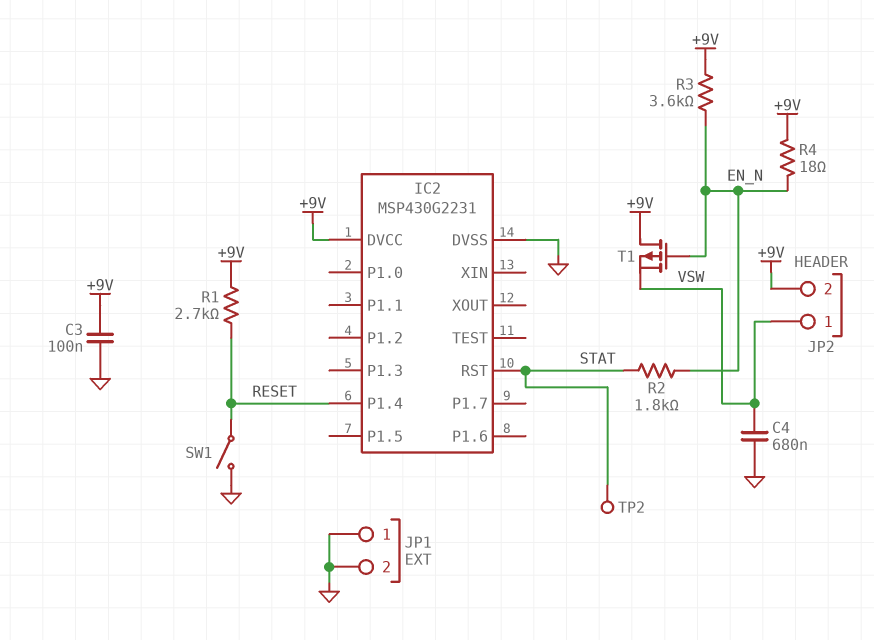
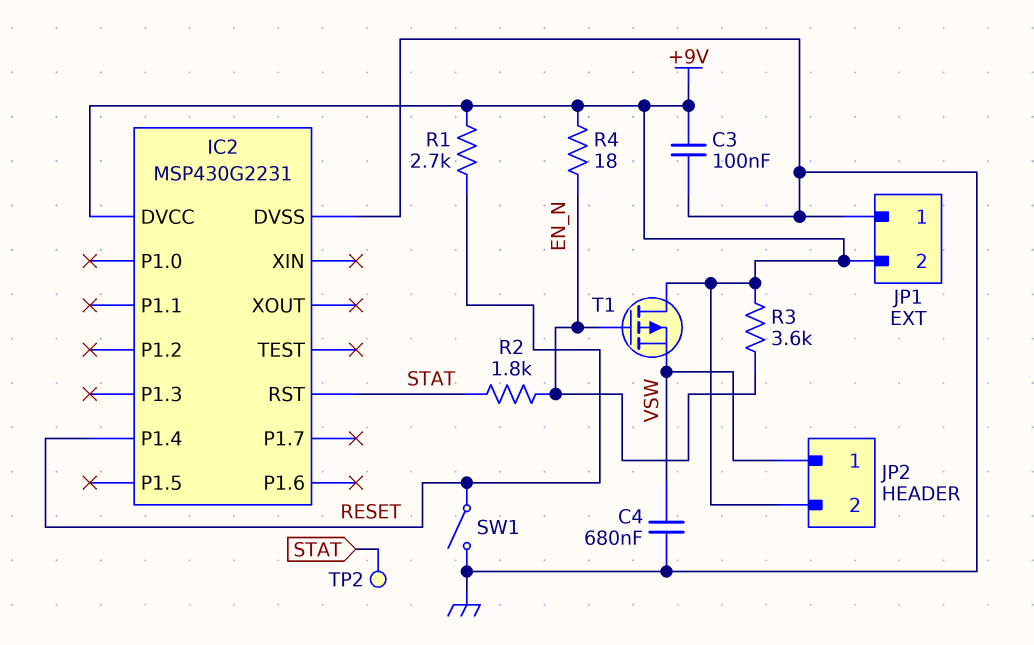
JP1 pin 2: GND -> +9V

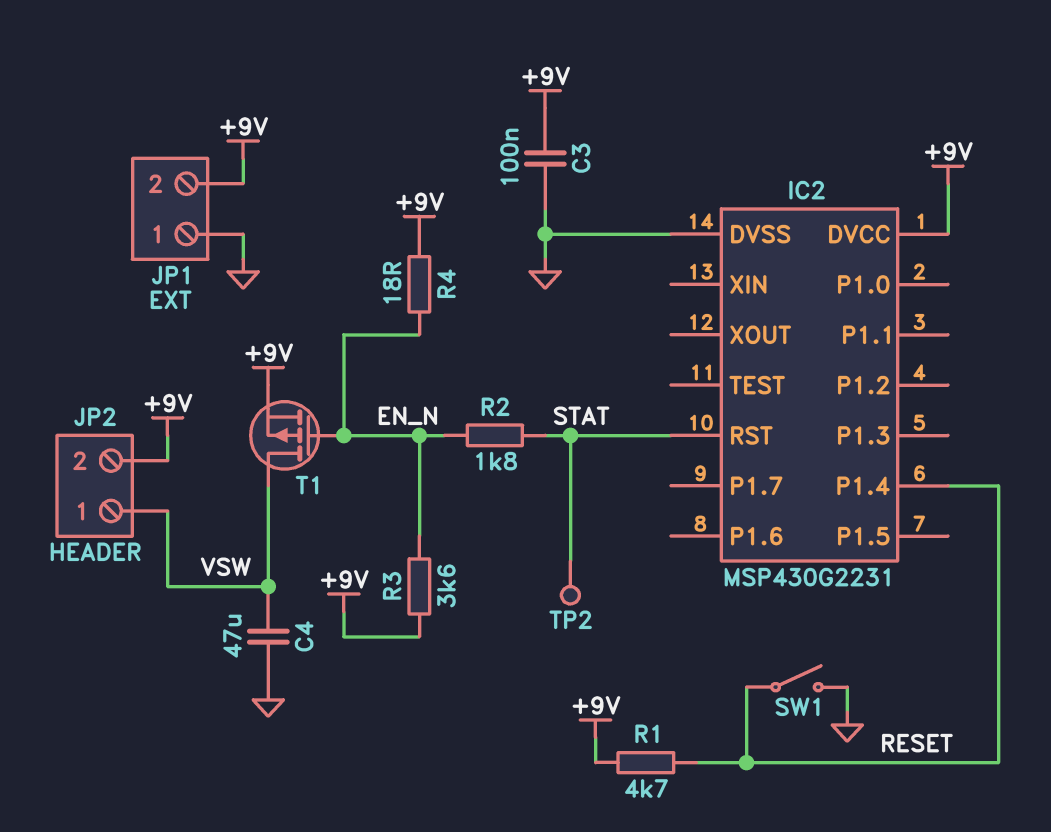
C4: 680nF (GND, VSW) -> 47uF (GND, VSW)
R1: 2.7k (+9V, RESET) -> 4.7k (+9V, RESET)
T1: PMOS (G EN_N, D +9V, S VSW) -> PMOS (G EN_N, D VSW, S +9V)

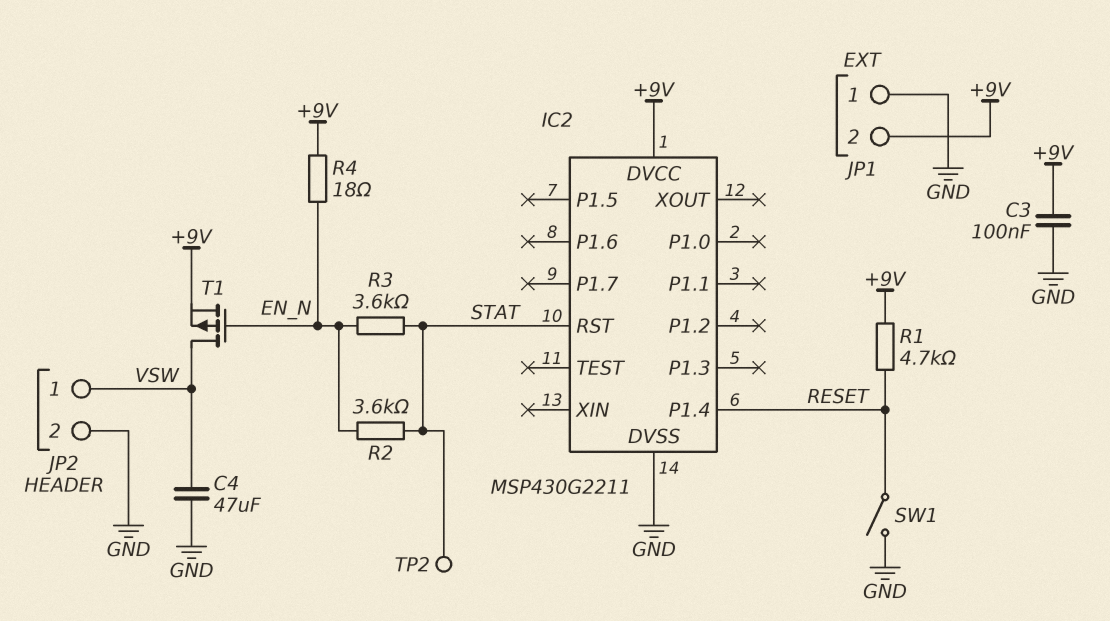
IC2: MSP430G2231 -> MSP430G2211
JP2 pin 2: +9V -> GND
R2: 1.8k (EN_N, STAT) -> 3.6k (EN_N, STAT)
R3: 3.6k (+9V, EN_N) -> 3.6k (EN_N, STAT)

